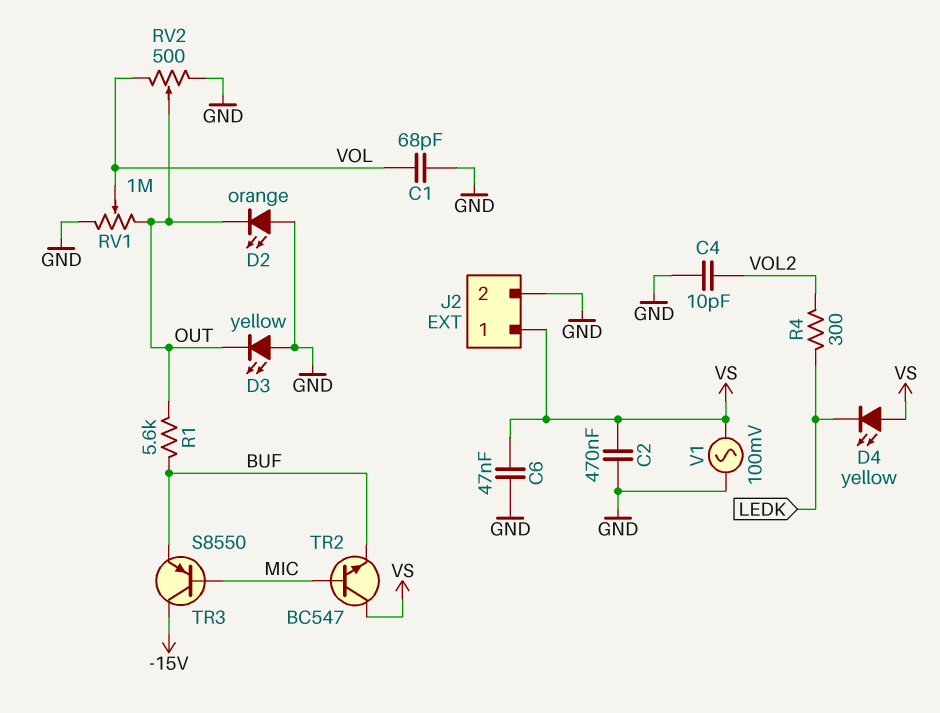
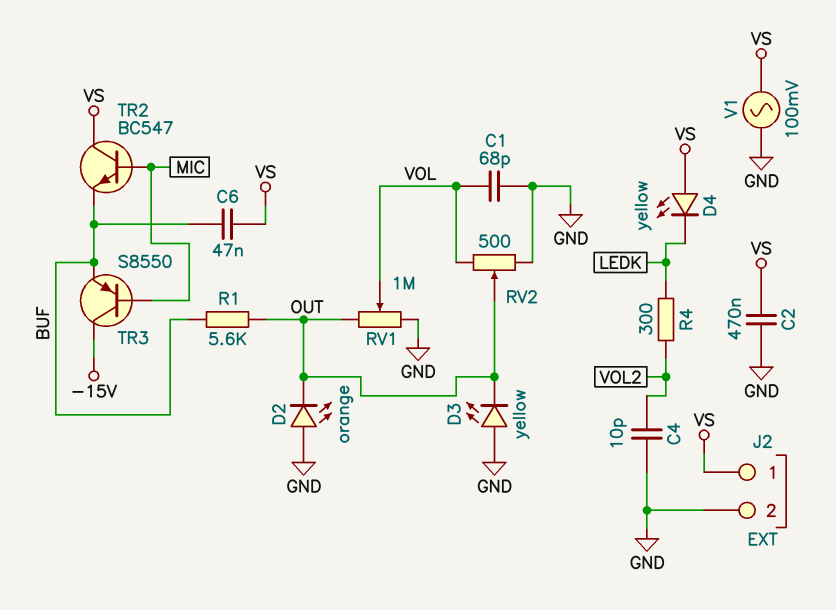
C6: 47nF (GND, VS) -> 47nF (BUF, VS)

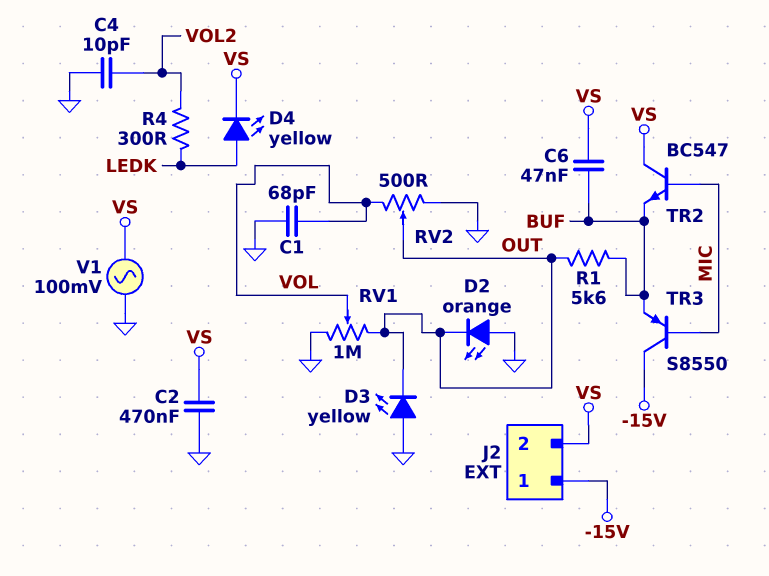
D4: LED yellow (A VS, K LEDK) -> LED yellow (A LEDK, K VS)
J2 pin 1: VS -> -15V
J2 pin 2: GND -> VS

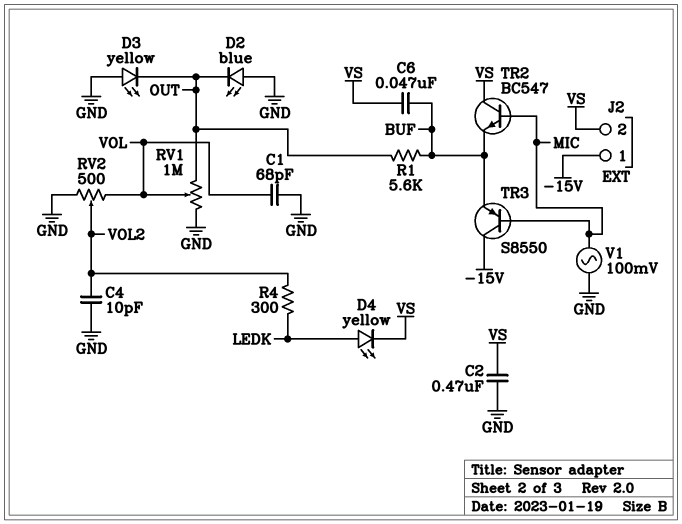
D2: LED orange (A GND, K OUT) -> LED blue (A GND, K OUT)
RV2: 500 (GND, VOL, wiper OUT) -> 500 (GND, VOL, wiper VOL2)
V1: AC 100mV (GND, VS) -> AC 100mV (GND, MIC)

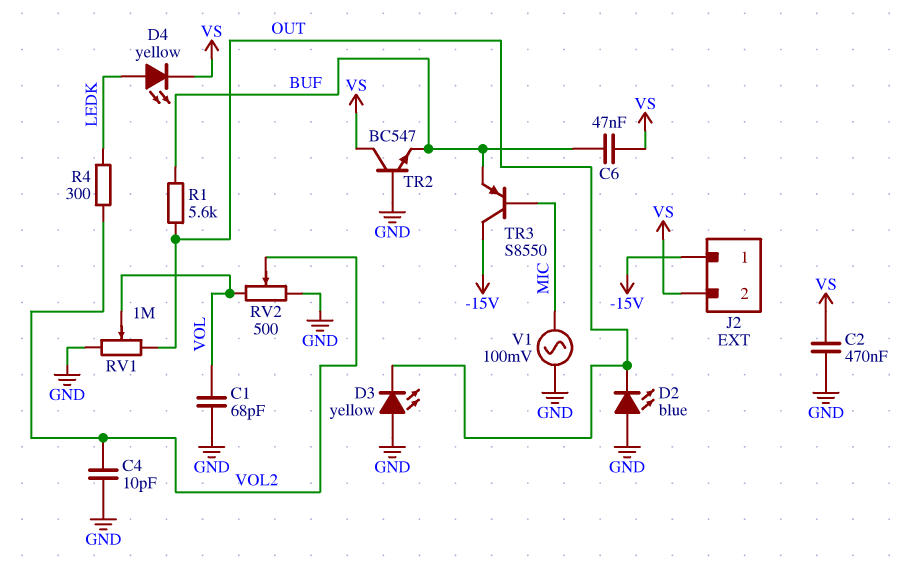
TR2: NPN BC547 (B MIC, C VS, E BUF) -> NPN BC547 (B GND, C VS, E BUF)

